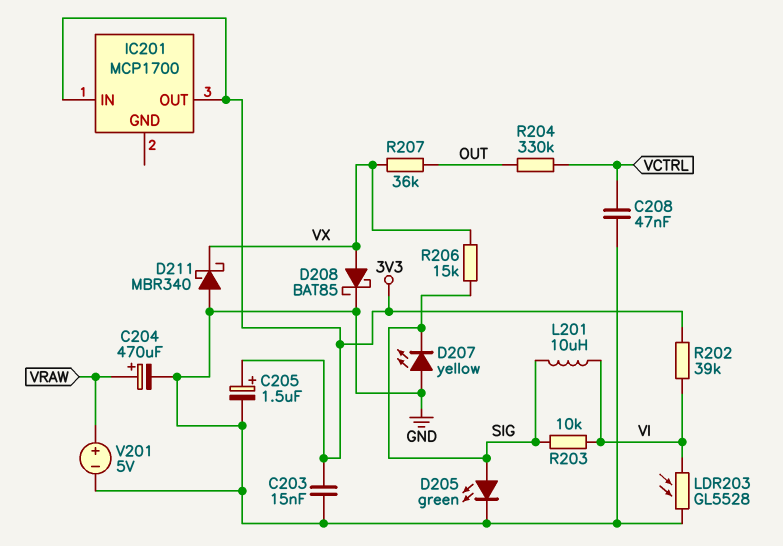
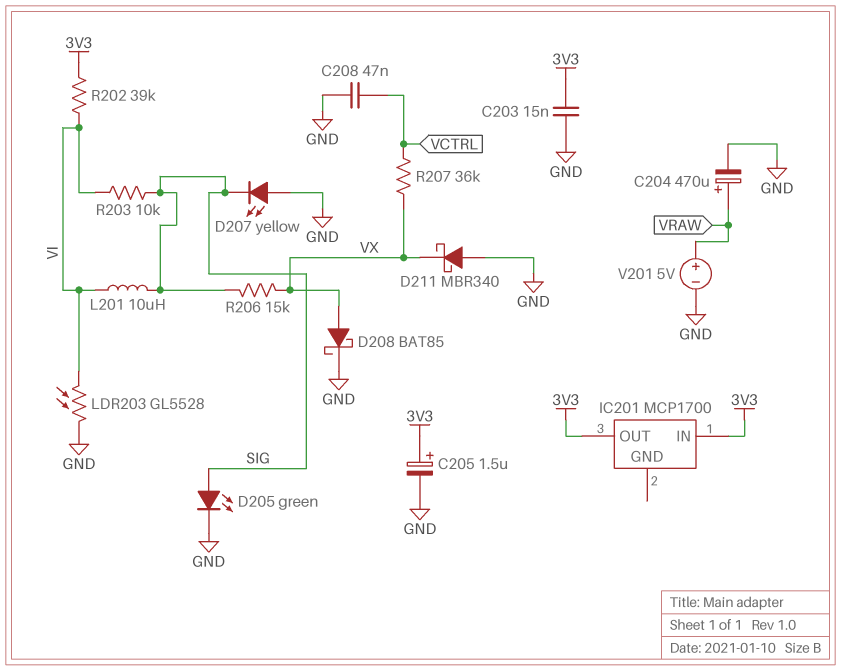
R204: 330k (OUT, VCTRL) -> none
R207: 36k (OUT, VX) -> 36k (VCTRL, VX)

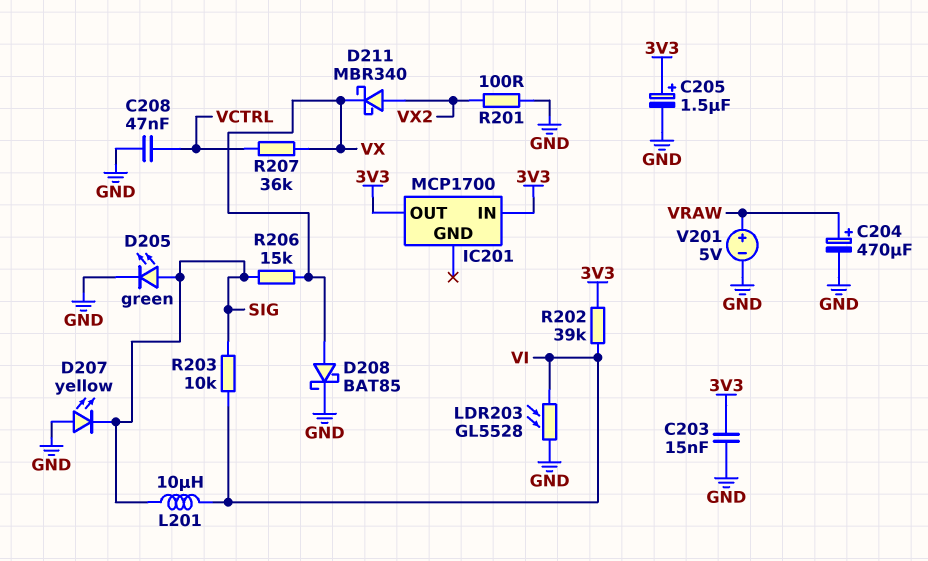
D211: schottky MBR340 (A GND, K VX) -> schottky MBR340 (A VX2, K VX)
R201: none -> 100 (GND, VX2)

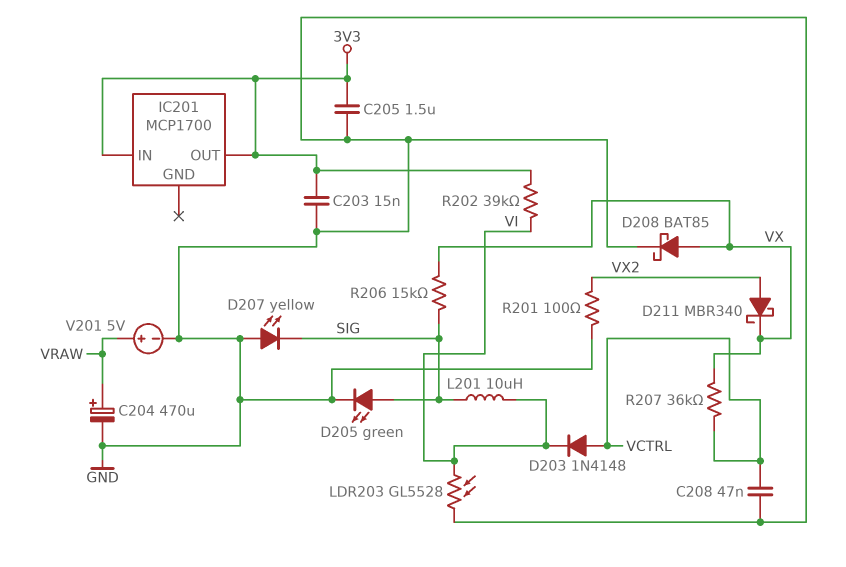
C205: 1.5uF (plus 3V3, minus GND) -> 1.5uF (3V3, GND)
D203: none -> diode 1N4148 (A VCTRL, K VI)
R203: 10k (SIG, VI) -> none

